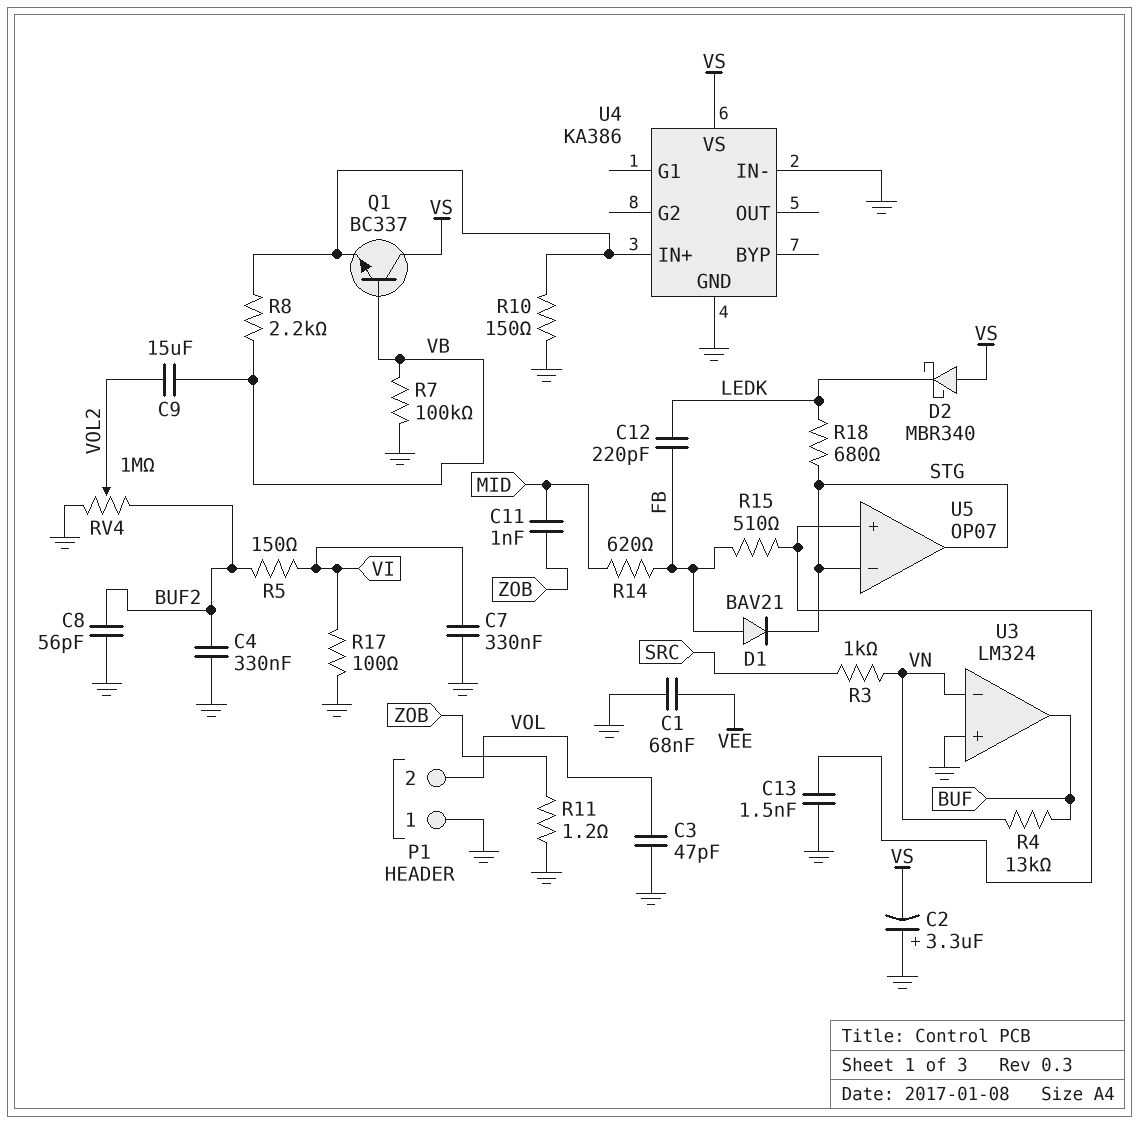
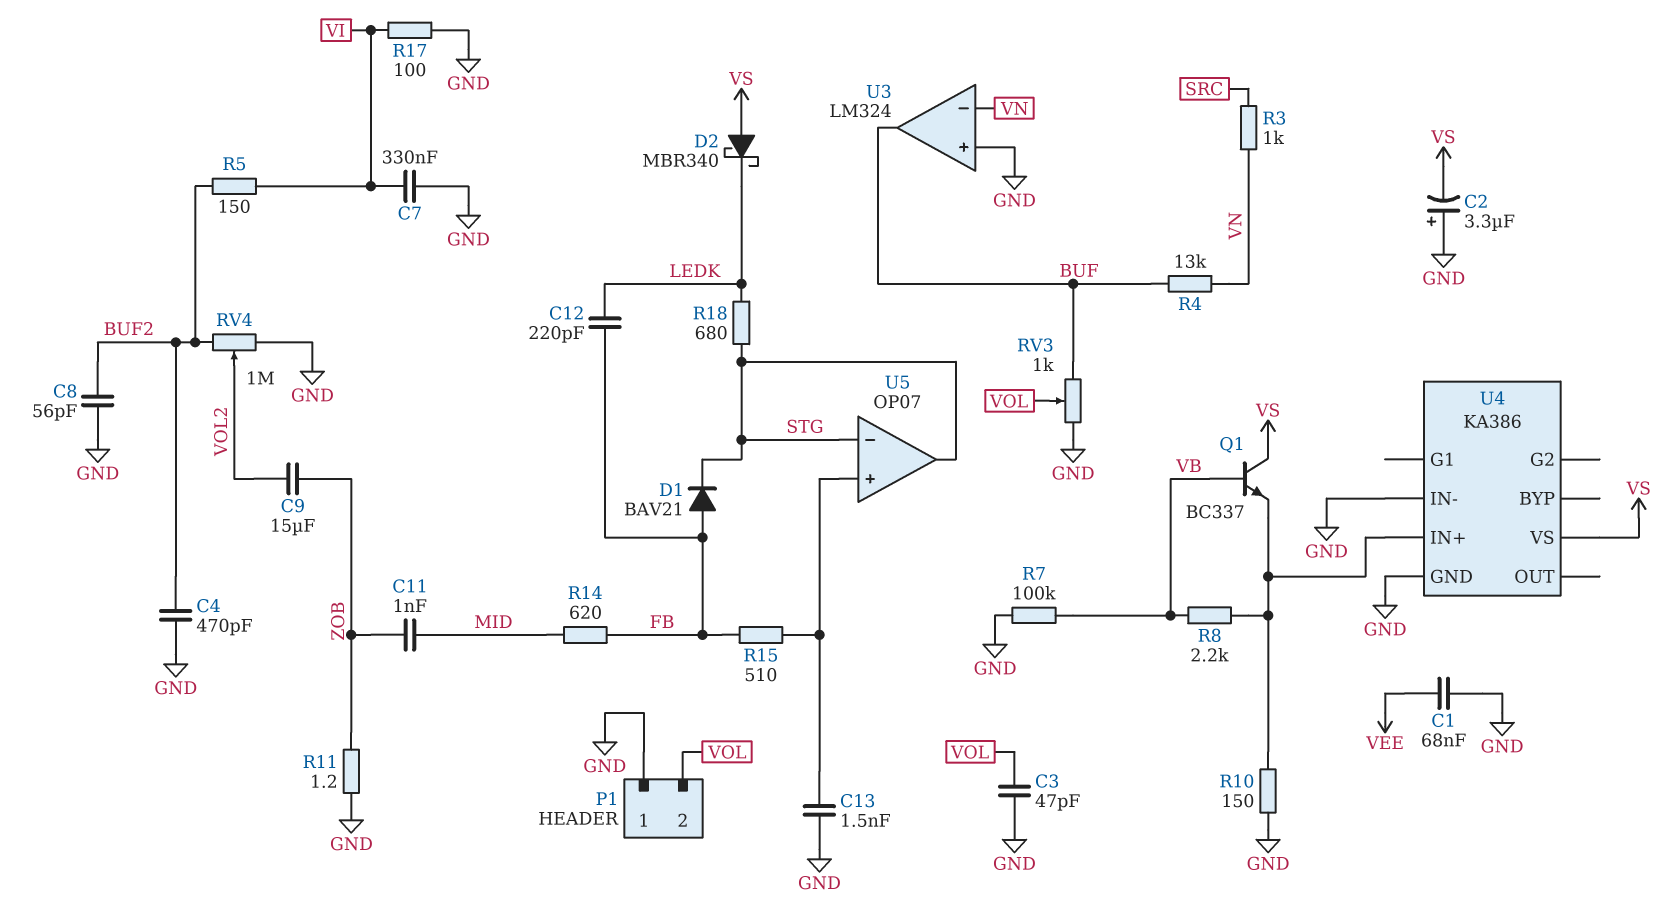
C4: 330nF (BUF2, GND) -> 470pF (BUF2, GND)
C9: 15uF (VB, VOL2) -> 15uF (VOL2, ZOB)
RV3: none -> 1k (BUF, GND, wiper VOL)

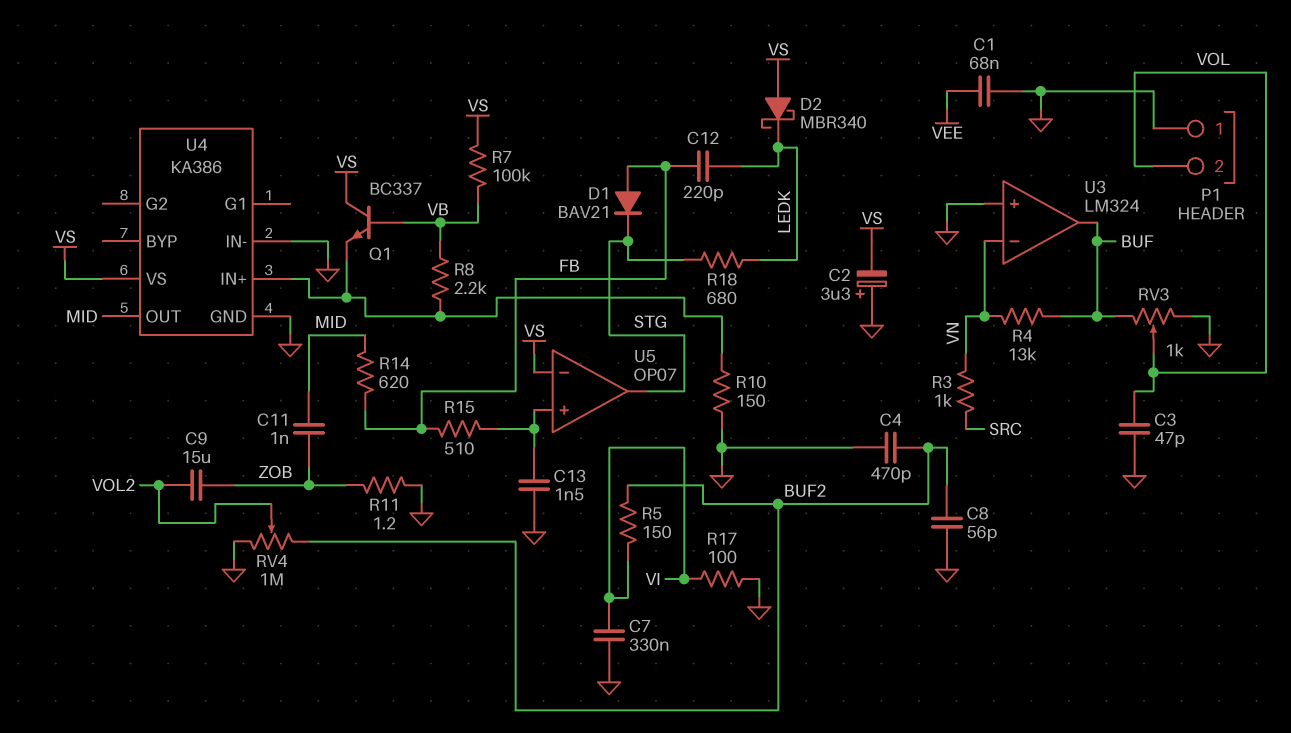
R7: 100k (GND, VB) -> 100k (VB, VS)
U4 pin OUT: none -> MID
U5 pin in-: STG -> VS

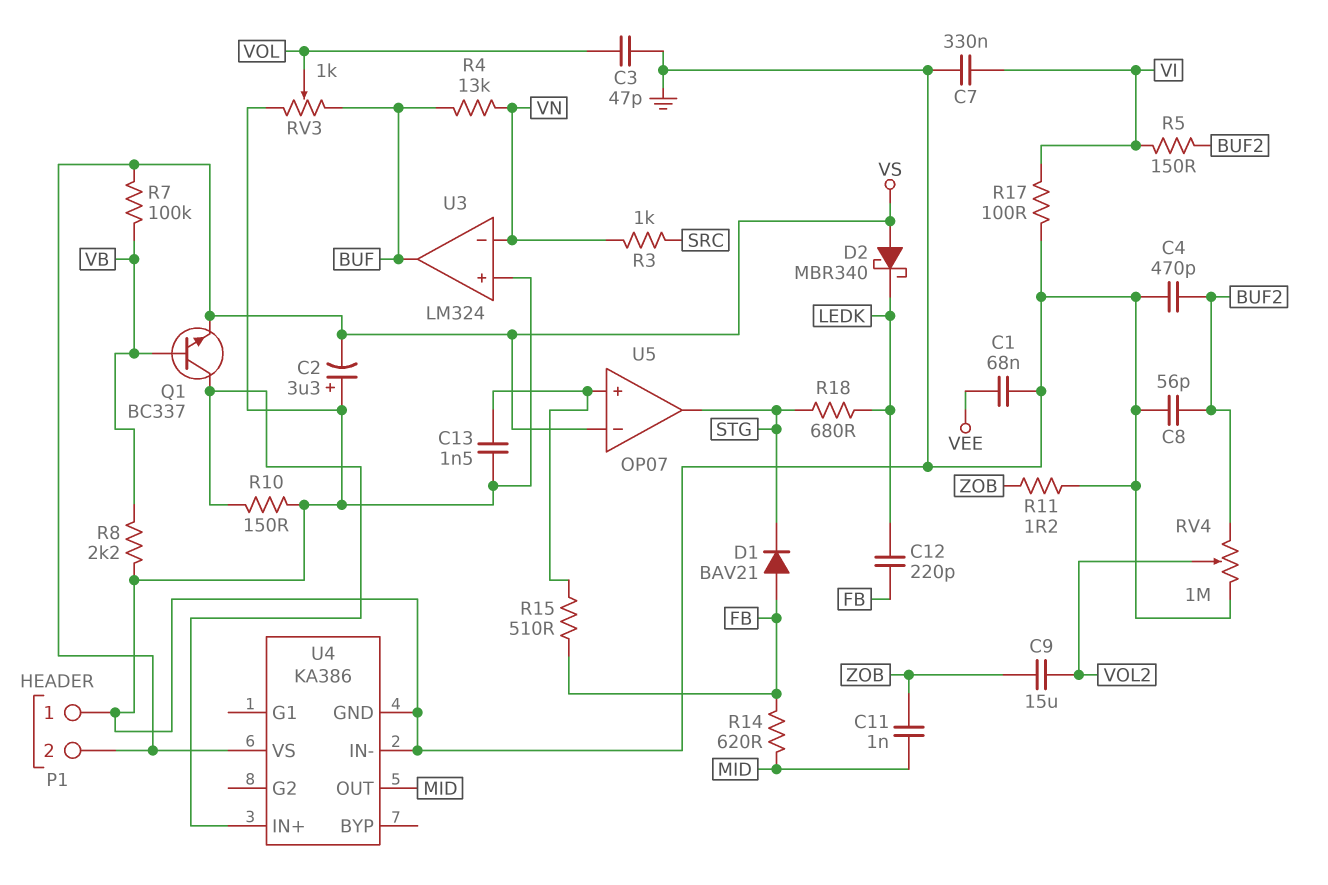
P1 pin 2: VOL -> VS
Q1: NPN BC337 (B VB, C VS, E U4/IN+) -> NPN BC337 (B VB, C U4/IN+, E VS)
R8: 2.2k (U4/IN+, VB) -> 2.2k (GND, VB)

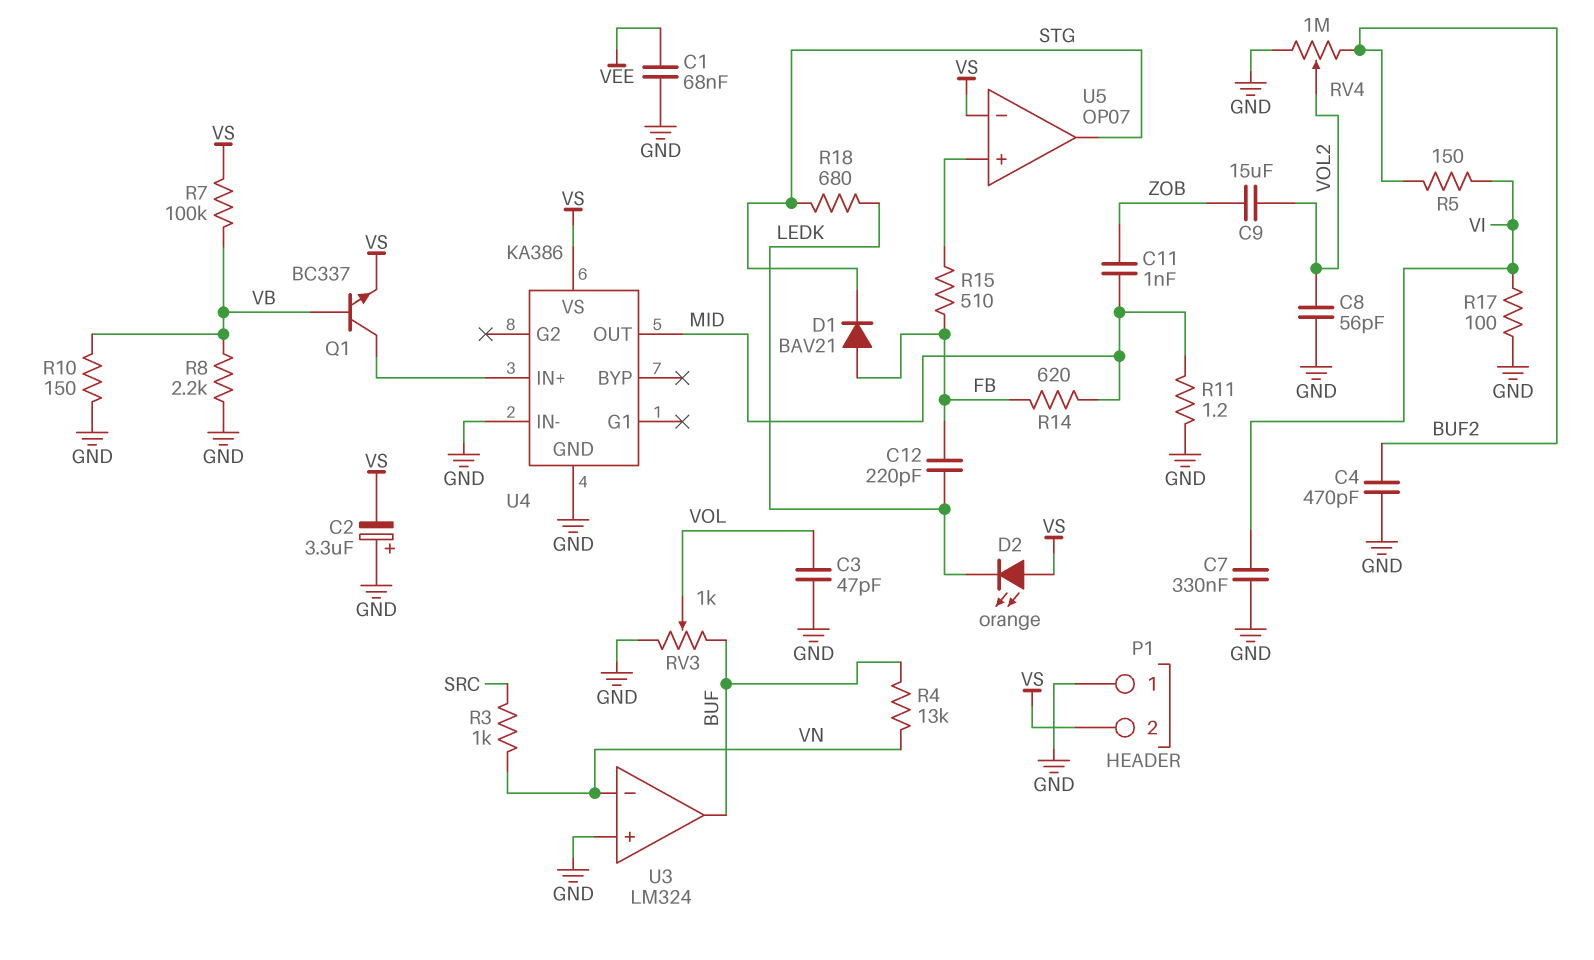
C8: 56pF (BUF2, GND) -> 56pF (GND, VOL2)
C13: 1.5nF (GND, U5/in+) -> none
D2: schottky MBR340 (A VS, K LEDK) -> LED orange (A VS, K LEDK)
R10: 150 (GND, U4/IN+) -> 150 (GND, VB)
R11: 1.2 (GND, ZOB) -> 1.2 (GND, MID)

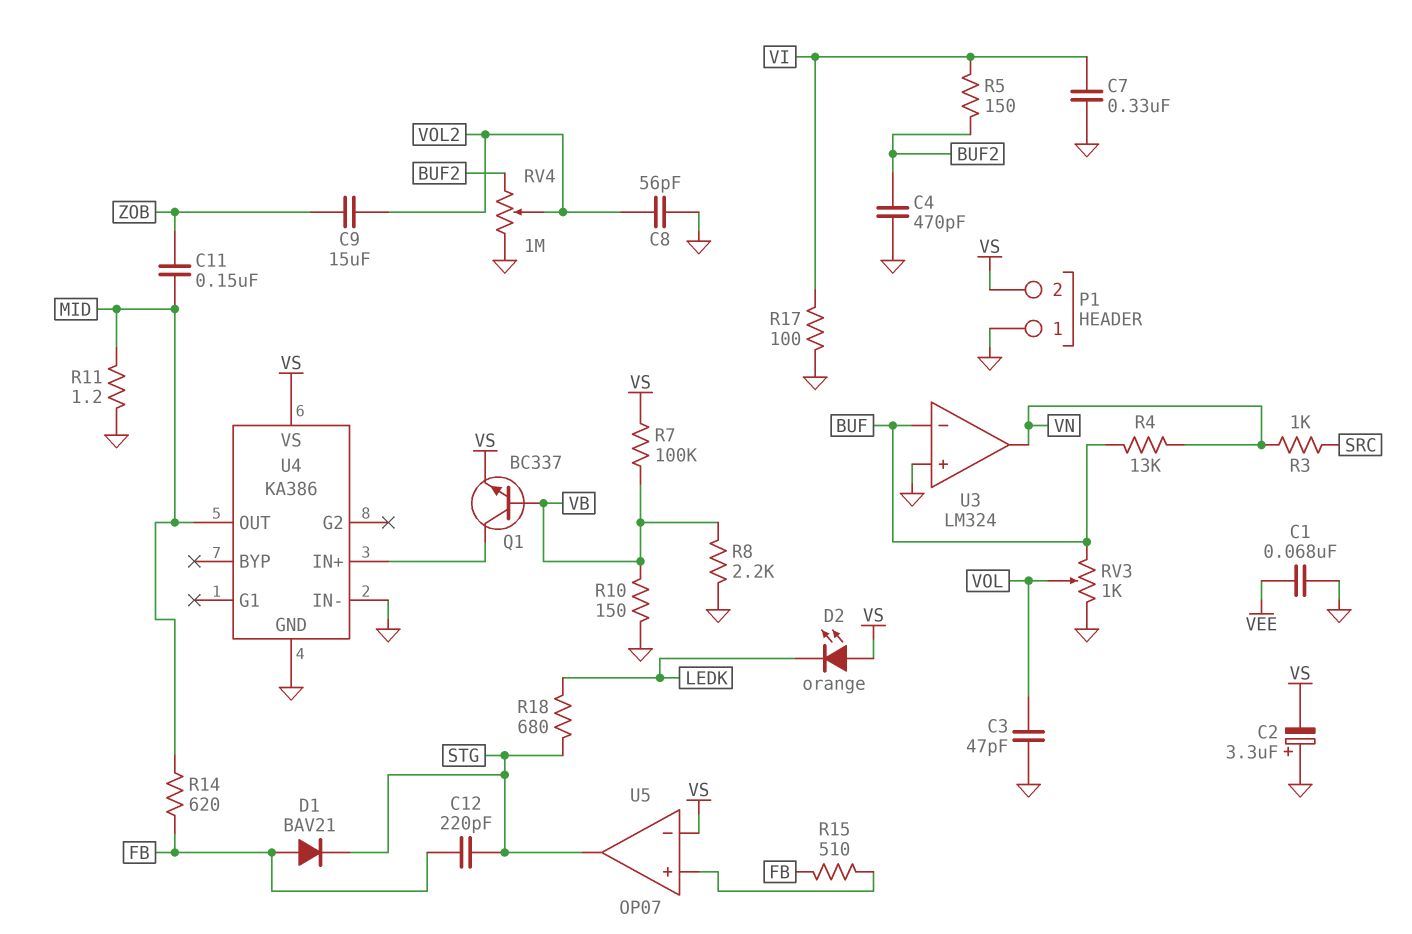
C11: 1nF (MID, ZOB) -> 150nF (MID, ZOB)
C12: 220pF (FB, LEDK) -> 220pF (FB, STG)
U3 pin in-: VN -> BUF
U3 pin out: BUF -> VN

